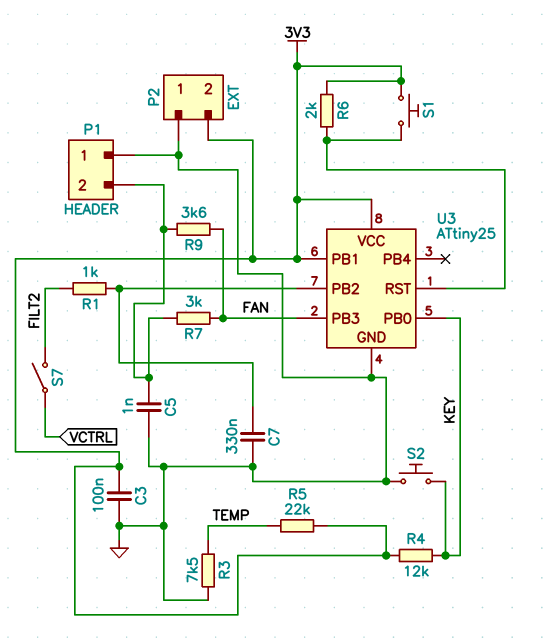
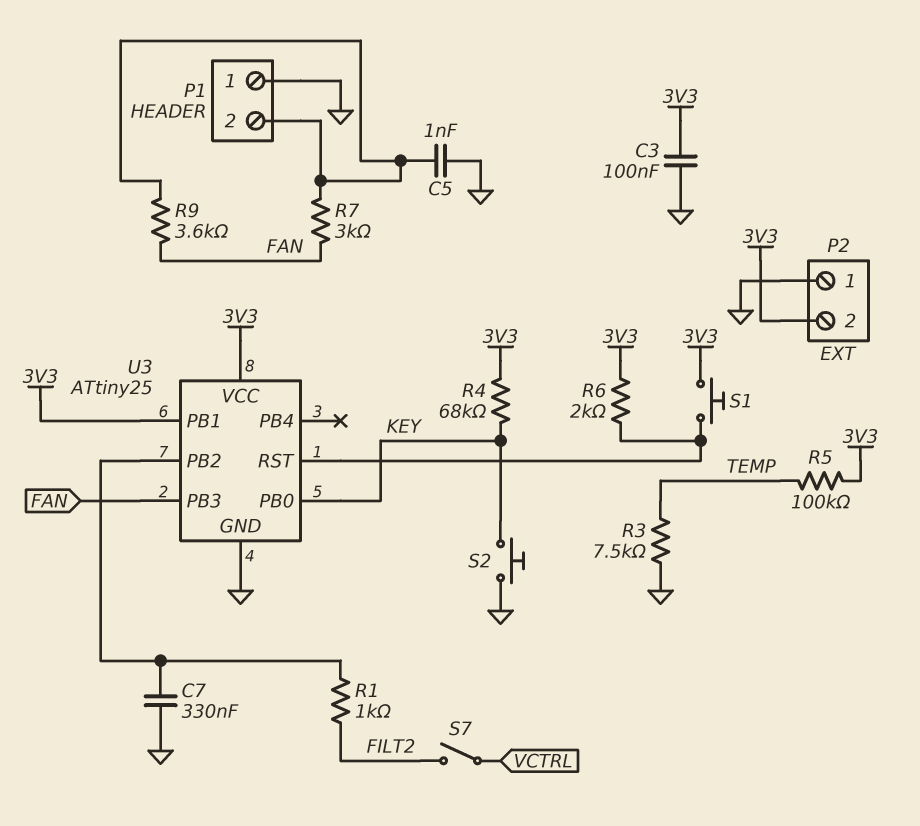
R4: 12k (3V3, KEY) -> 68k (3V3, KEY)
R5: 22k (3V3, TEMP) -> 100k (3V3, TEMP)

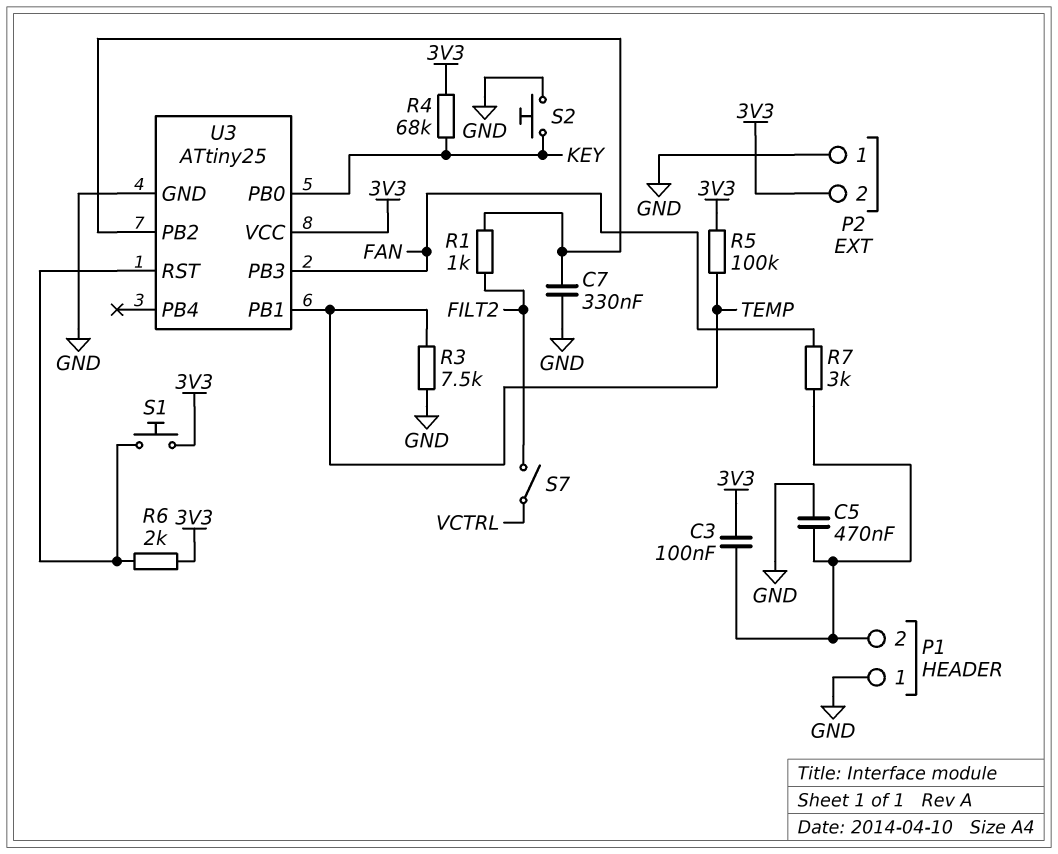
C3: 100nF (3V3, GND) -> 100nF (3V3, P1/2)
C5: 1nF (GND, P1/2) -> 470nF (GND, P1/2)
R9: 3.6k (FAN, P1/2) -> none
U3 pin PB1: 3V3 -> TEMP

